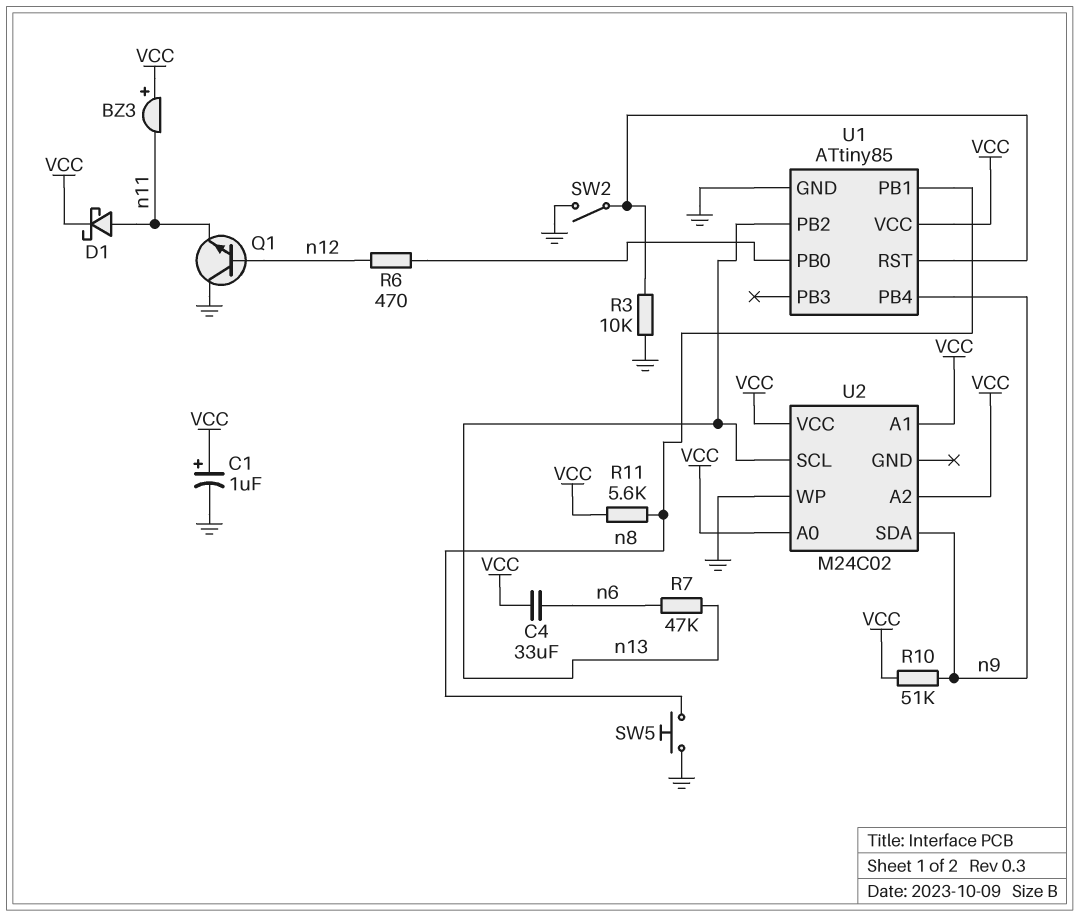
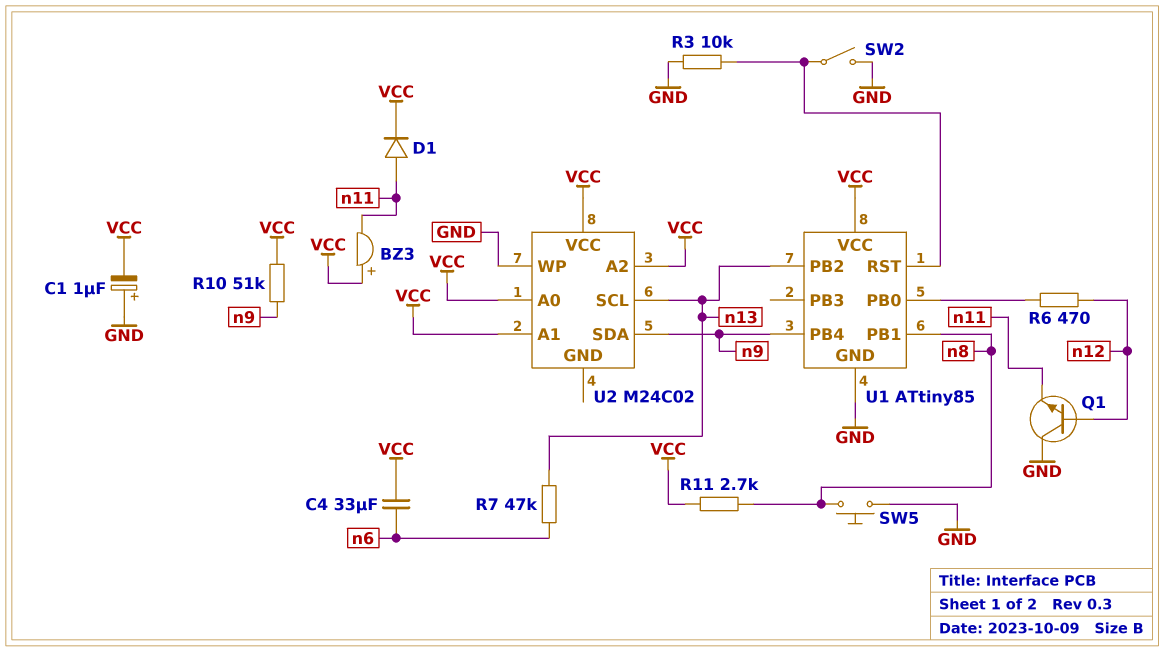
C1: 1uF (plus VCC, minus GND) -> 1uF (plus GND, minus VCC)
D1: schottky (A n11, K VCC) -> diode (A n11, K VCC)
R11: 5.6k (VCC, n8) -> 2.7k (VCC, n8)

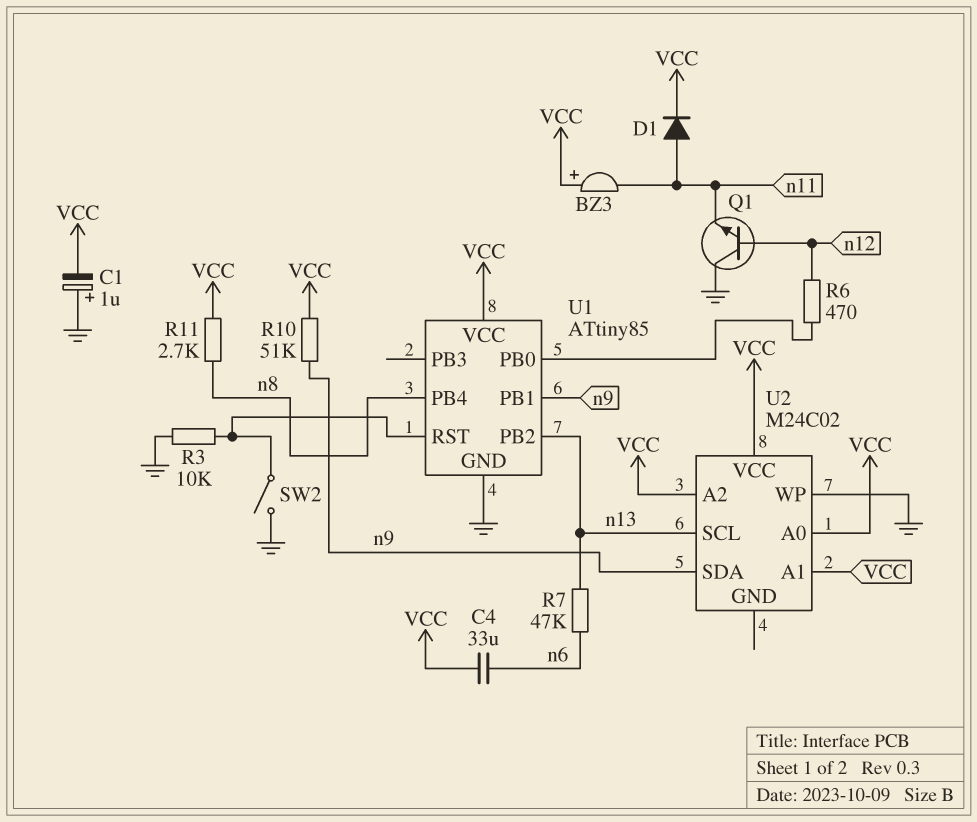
SW5: button (GND, n8) -> none
U1 pin PB1: n8 -> n9
U1 pin PB4: n9 -> n8

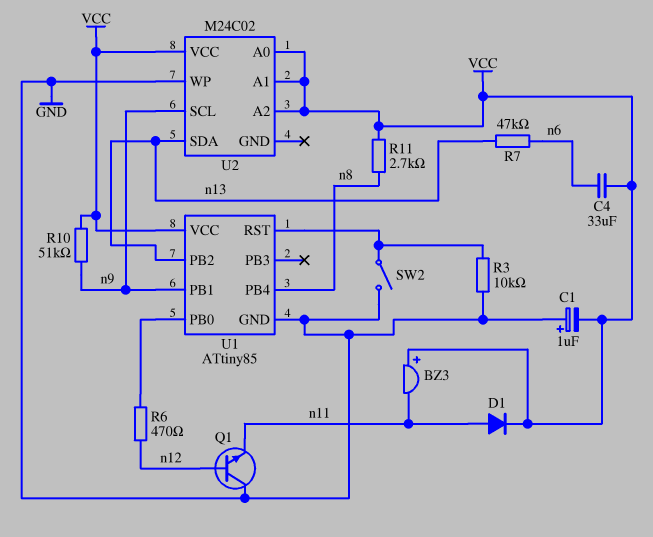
U2 pin SCL: n13 -> n9
U2 pin SDA: n9 -> n13

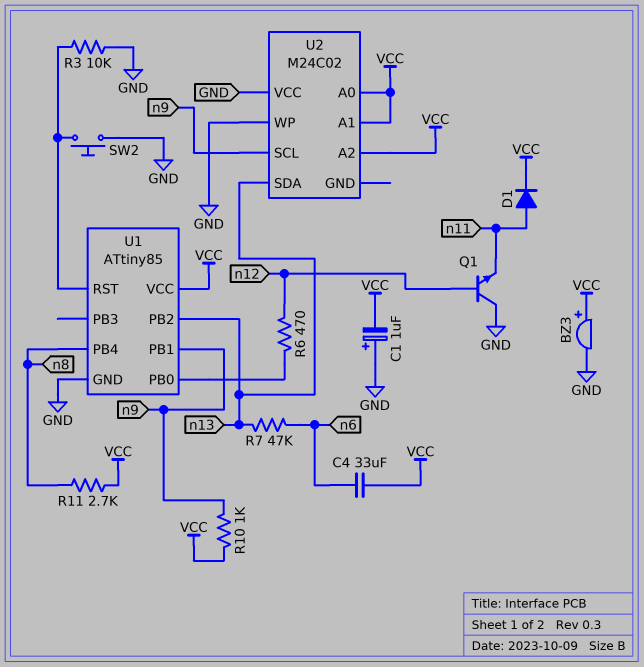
BZ3: buzzer (plus VCC, minus n11) -> buzzer (plus VCC, minus GND)
R10: 51k (VCC, n9) -> 1k (VCC, n9)
SW2: switch (GND, U1/RST) -> button (GND, U1/RST)
U2 pin VCC: VCC -> GND

